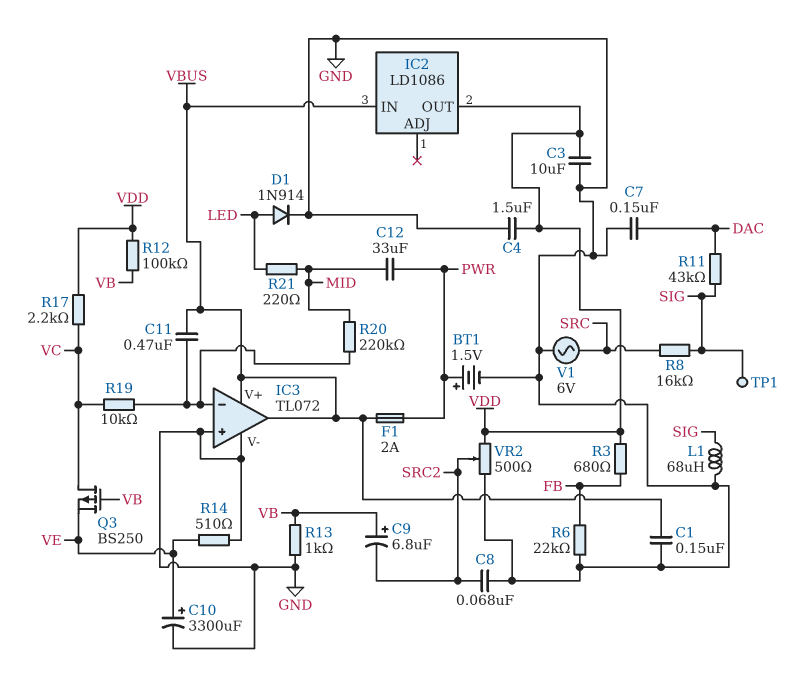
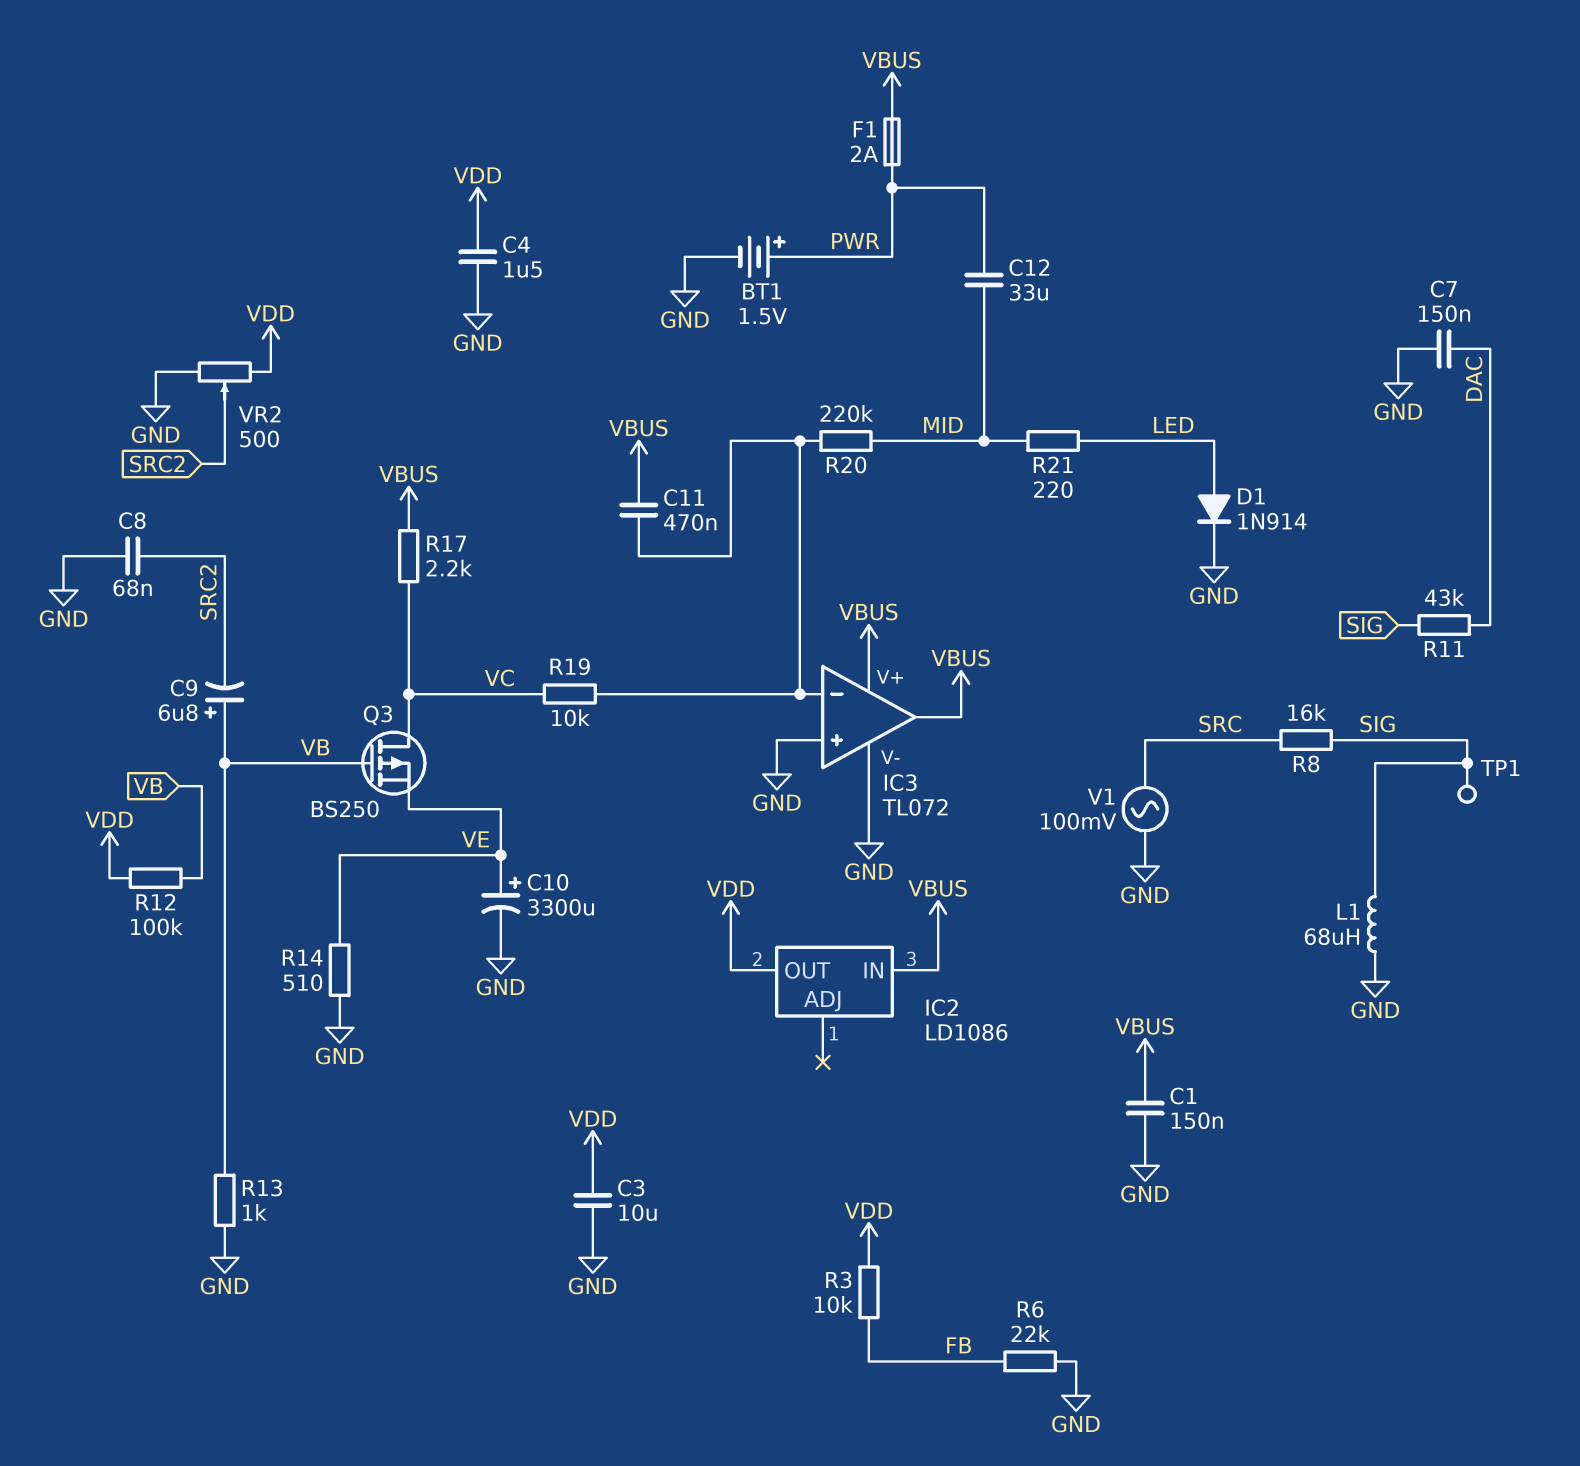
R3: 680 (FB, VDD) -> 10k (FB, VDD)
R17: 2.2k (VC, VDD) -> 2.2k (VBUS, VC)
V1: AC 6V (GND, SRC) -> AC 100mV (GND, SRC)

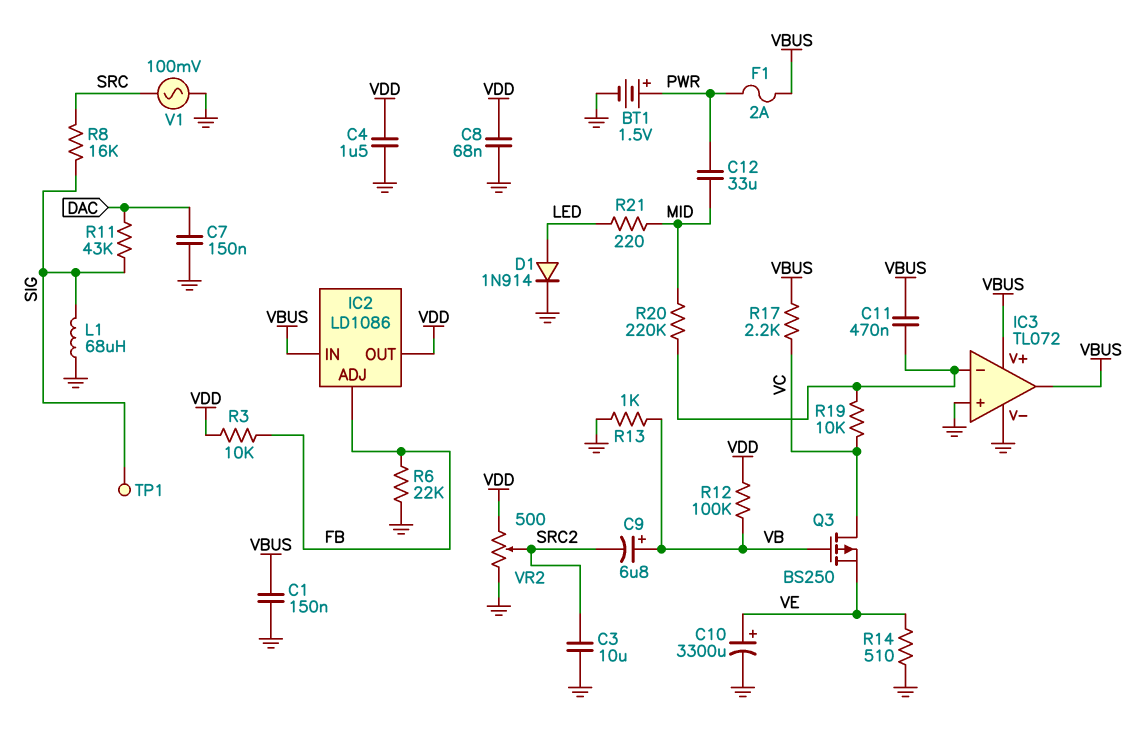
C3: 10uF (GND, VDD) -> 10uF (GND, SRC2)
C8: 68nF (GND, SRC2) -> 68nF (GND, VDD)
IC2 pin ADJ: none -> FB

